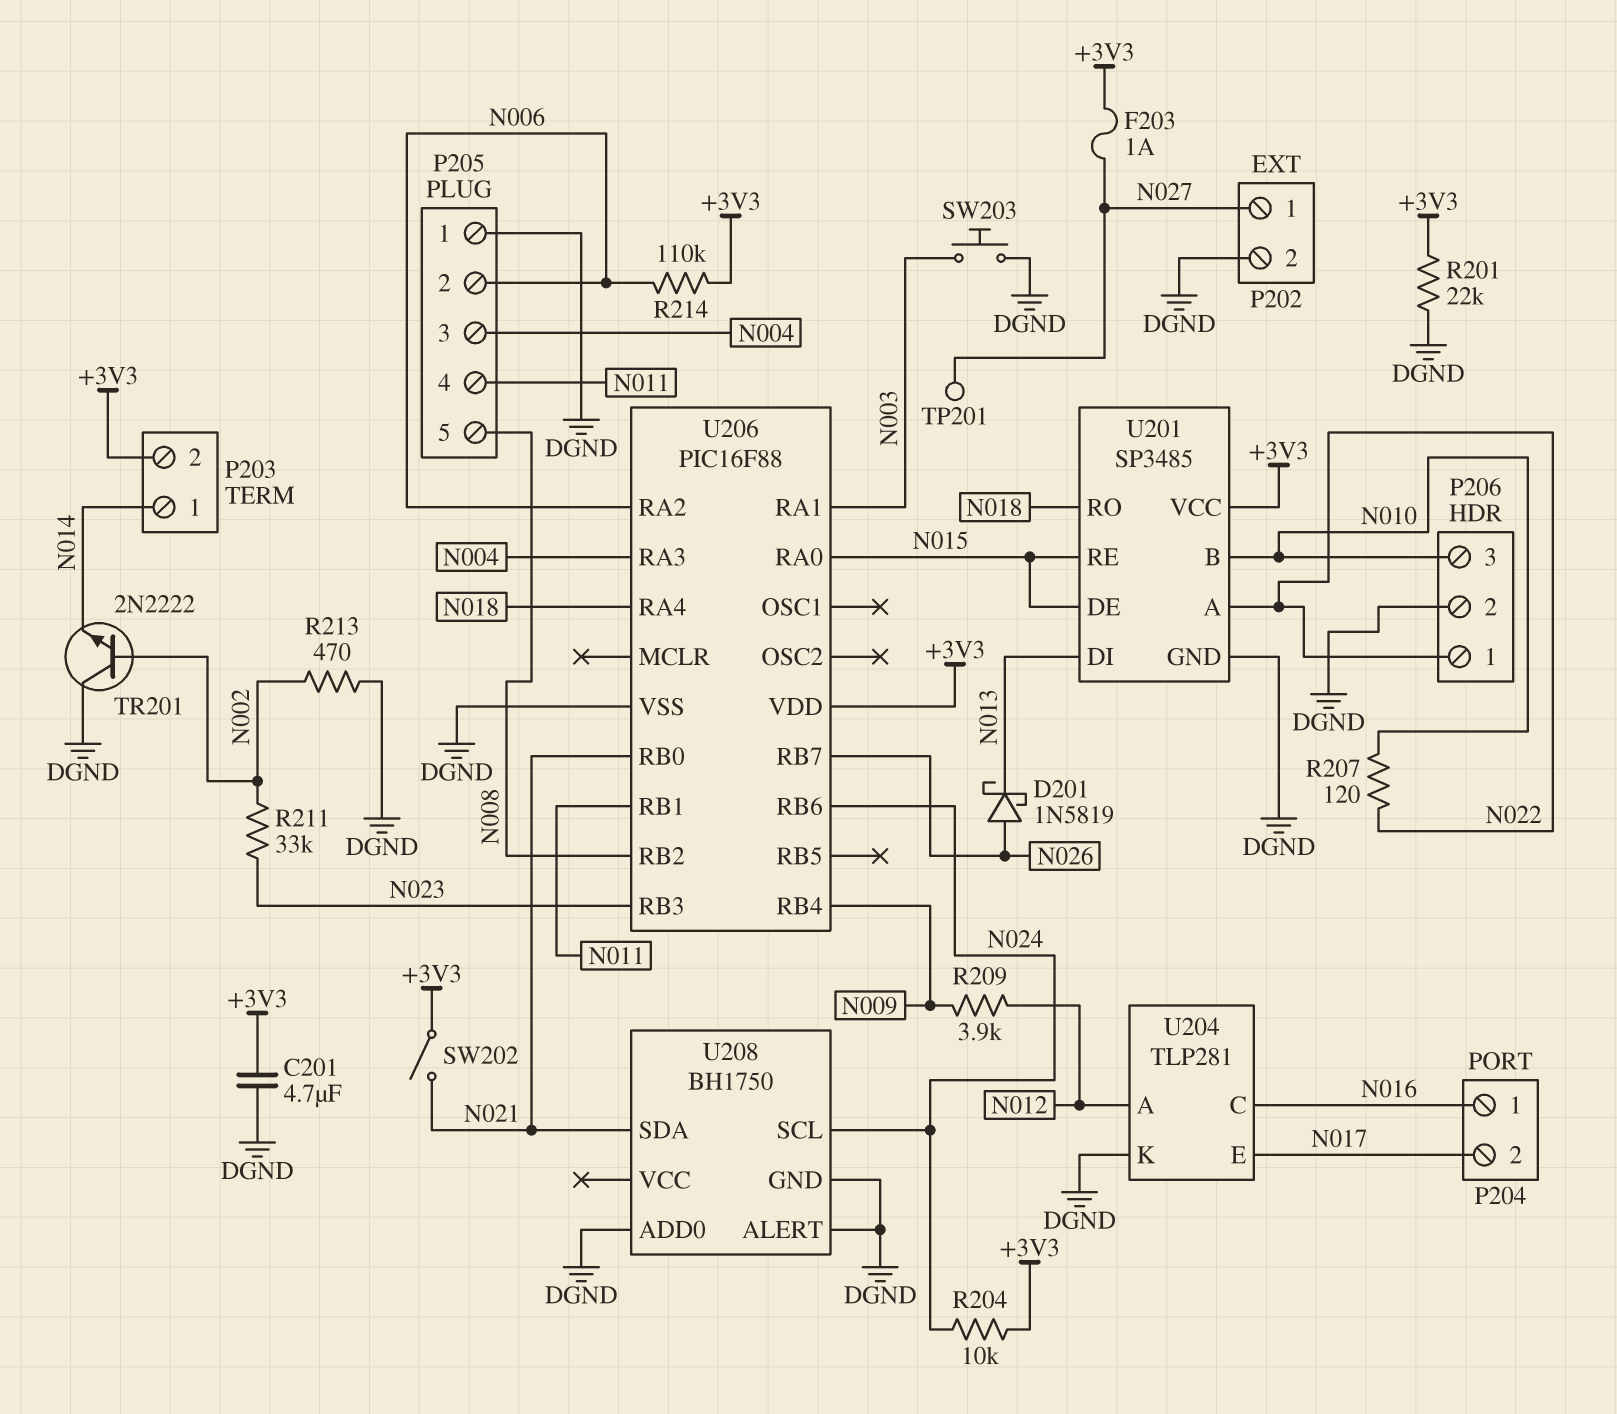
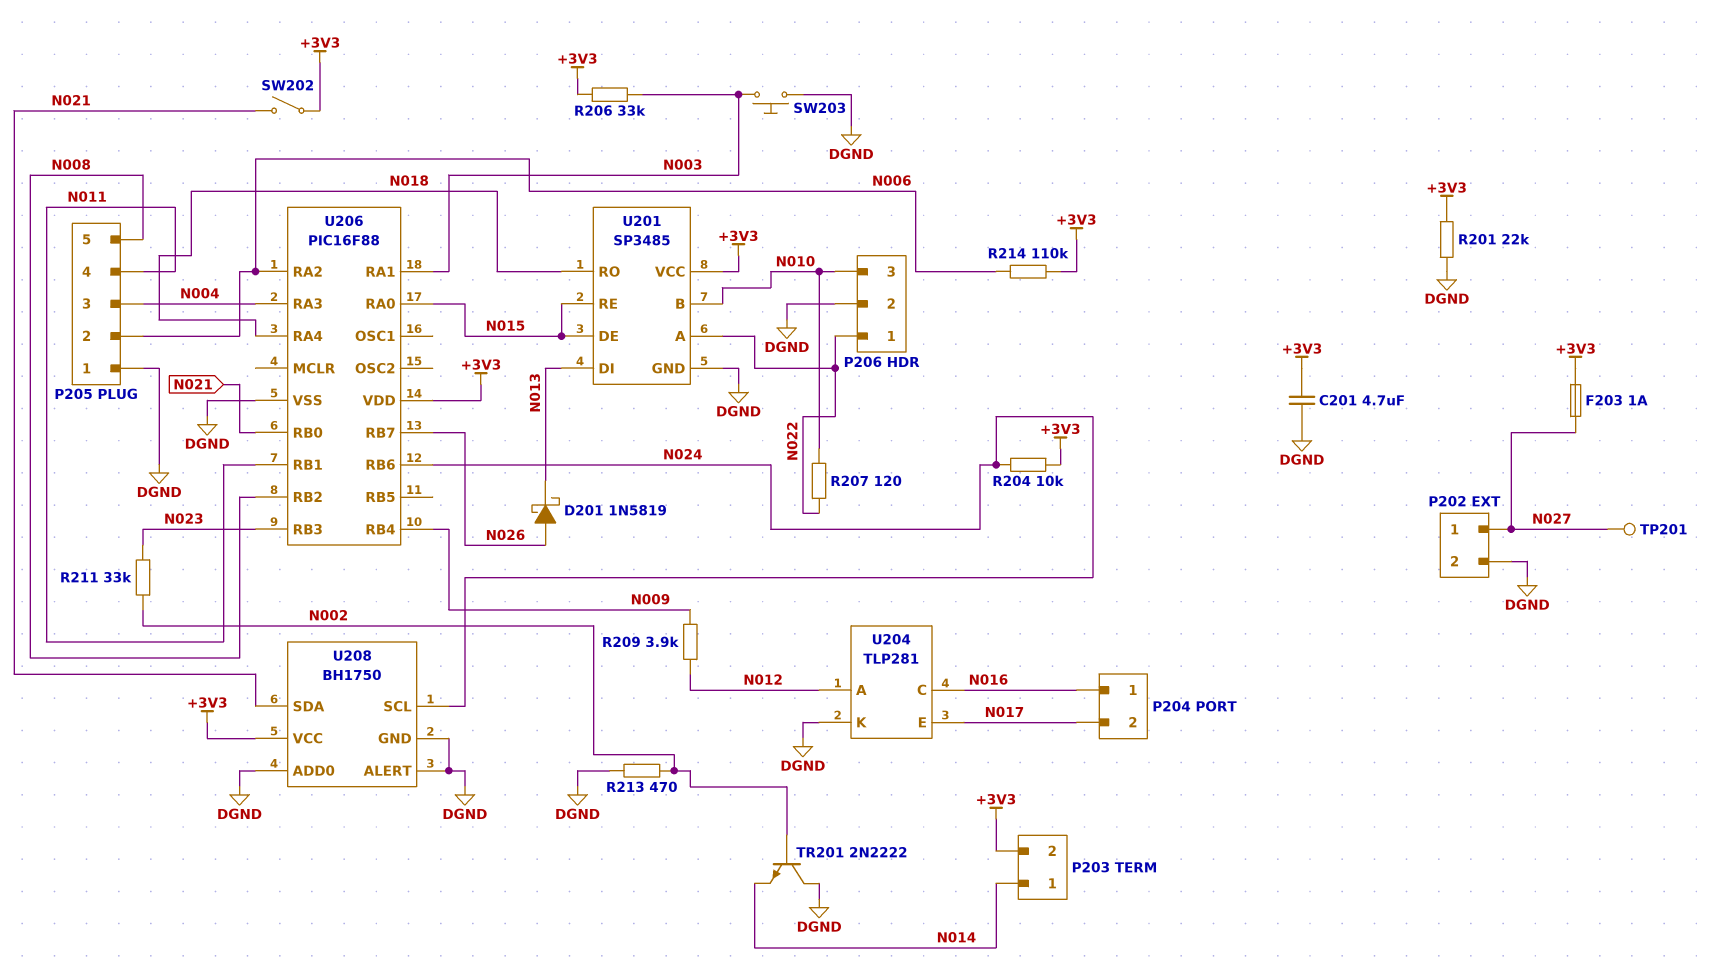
R206: none -> 33k (+3V3, N003)
U208 pin VCC: none -> +3V3

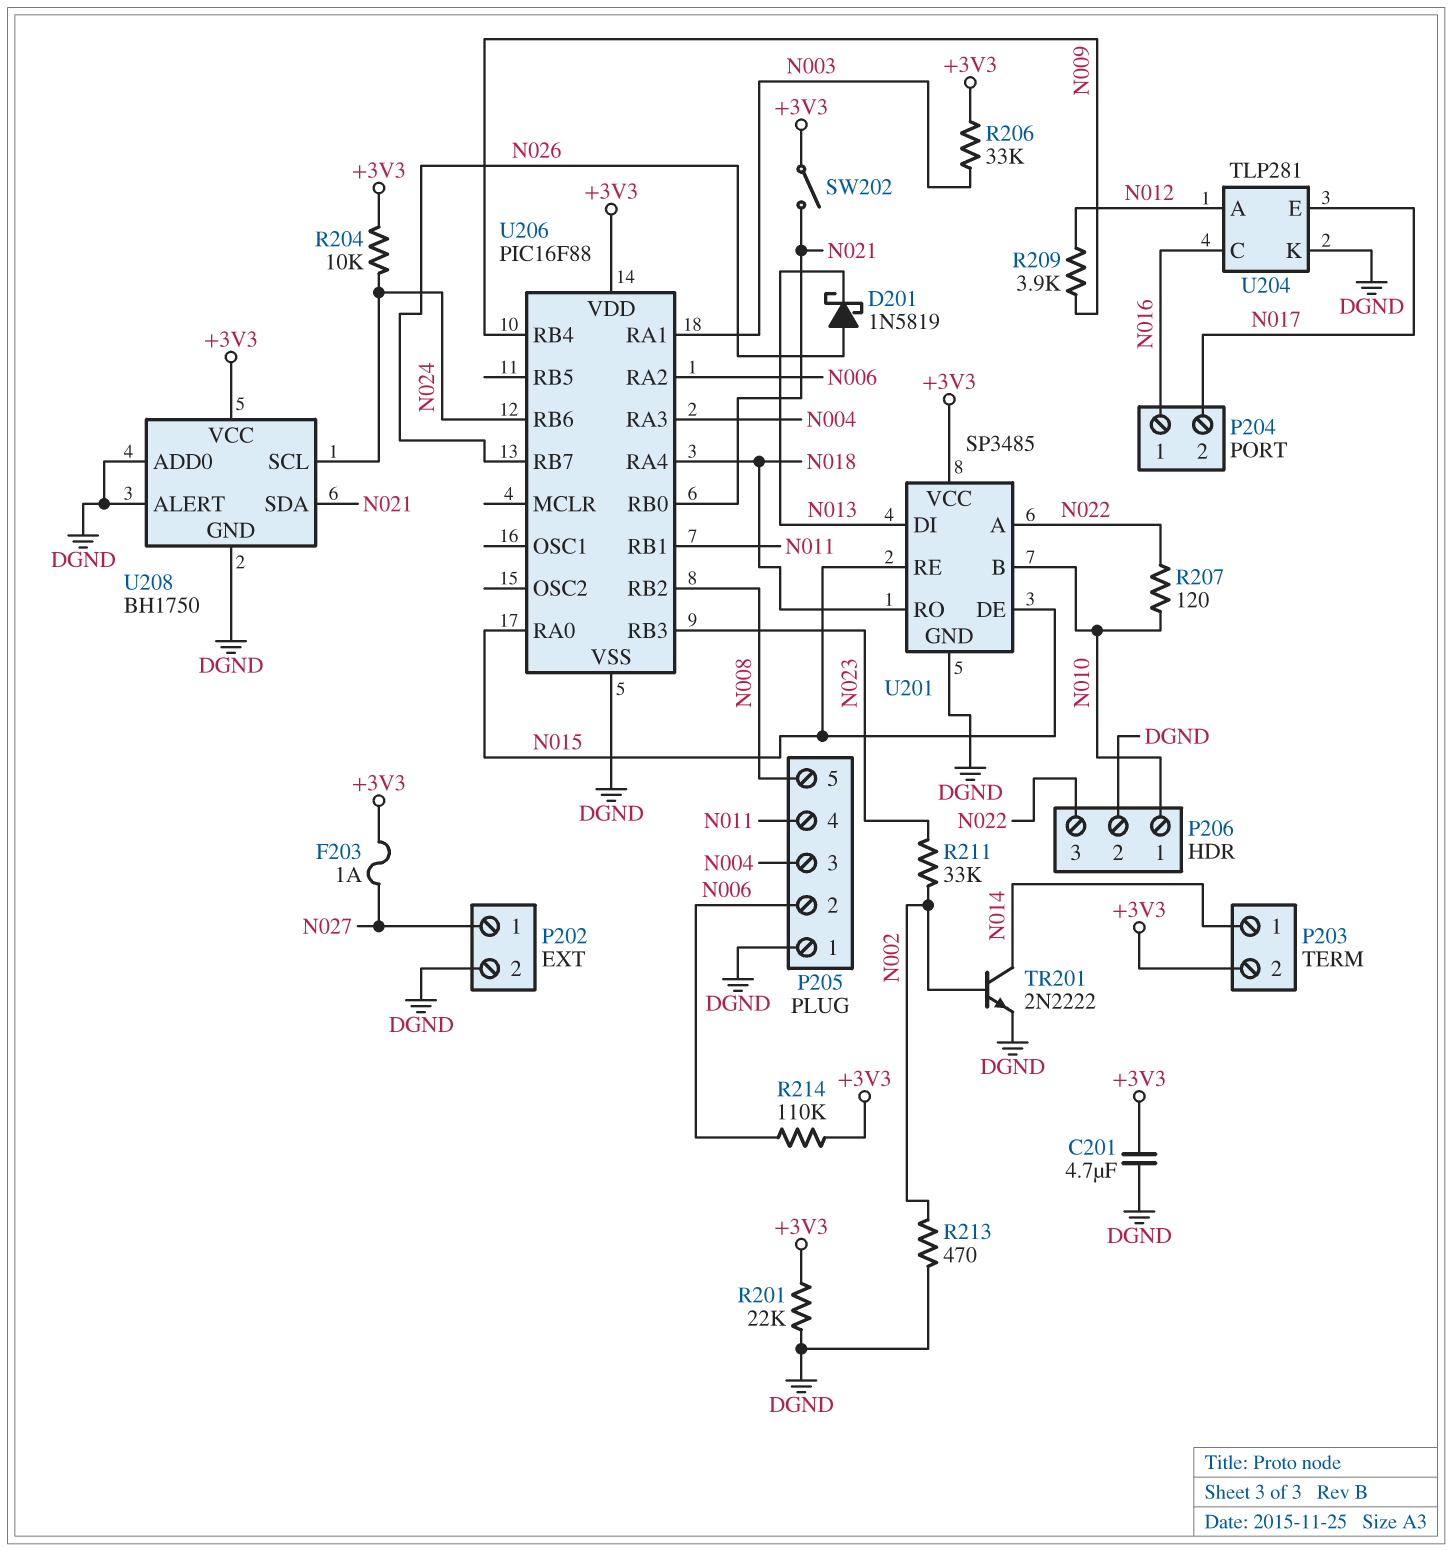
P206 pin 1: N022 -> N010
P206 pin 3: N010 -> N022
SW203: button (DGND, N003) -> none
TP201: test point (N027) -> none
TR201: NPN 2N2222 (B N002, C DGND, E N014) -> NPN 2N2222 (B N002, C N014, E DGND)

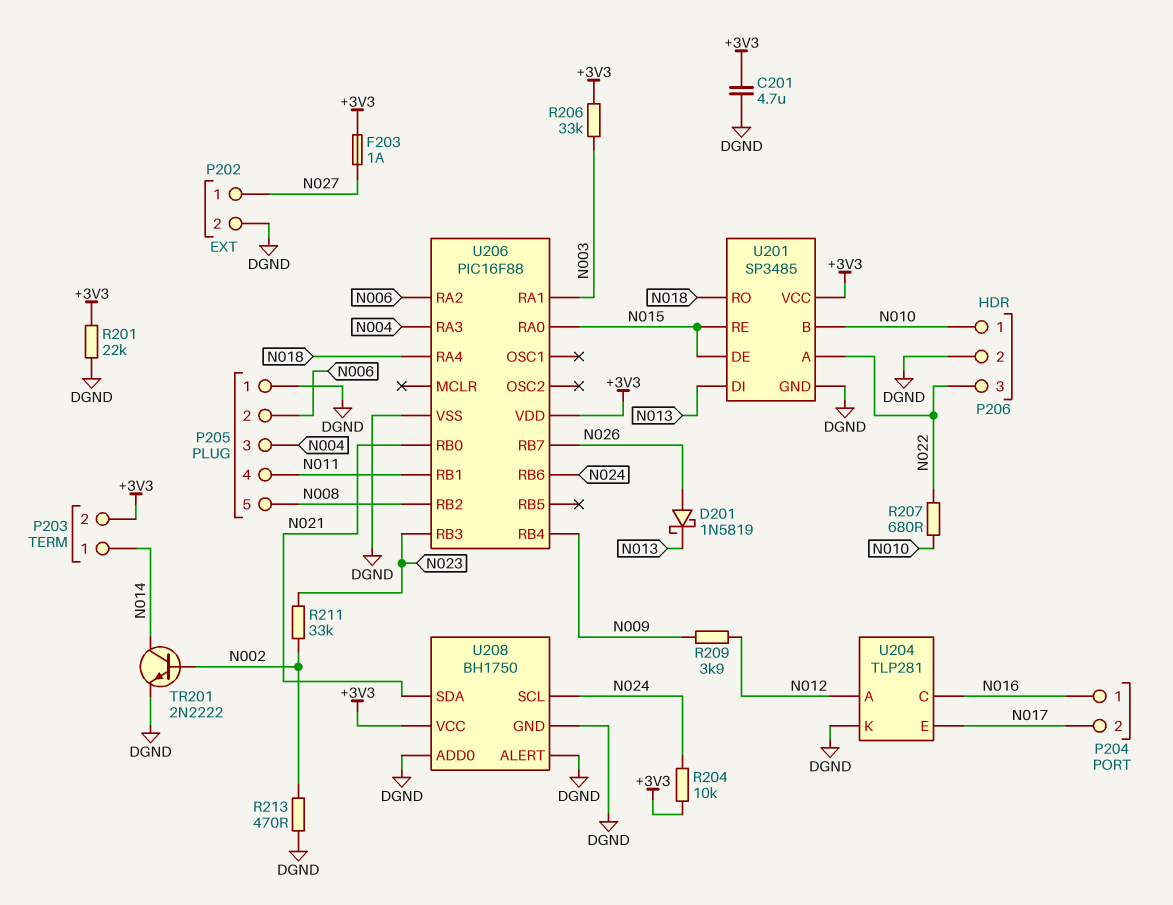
R207: 120 (N010, N022) -> 680 (N010, N022)
R214: 110k (+3V3, N006) -> none
SW202: switch (+3V3, N021) -> none

